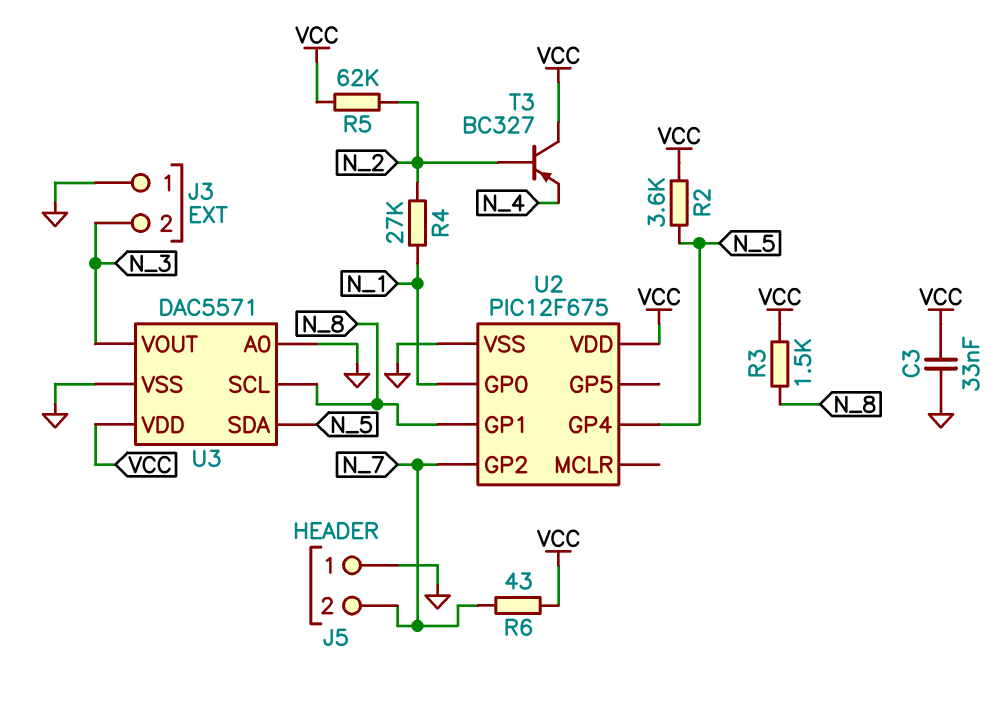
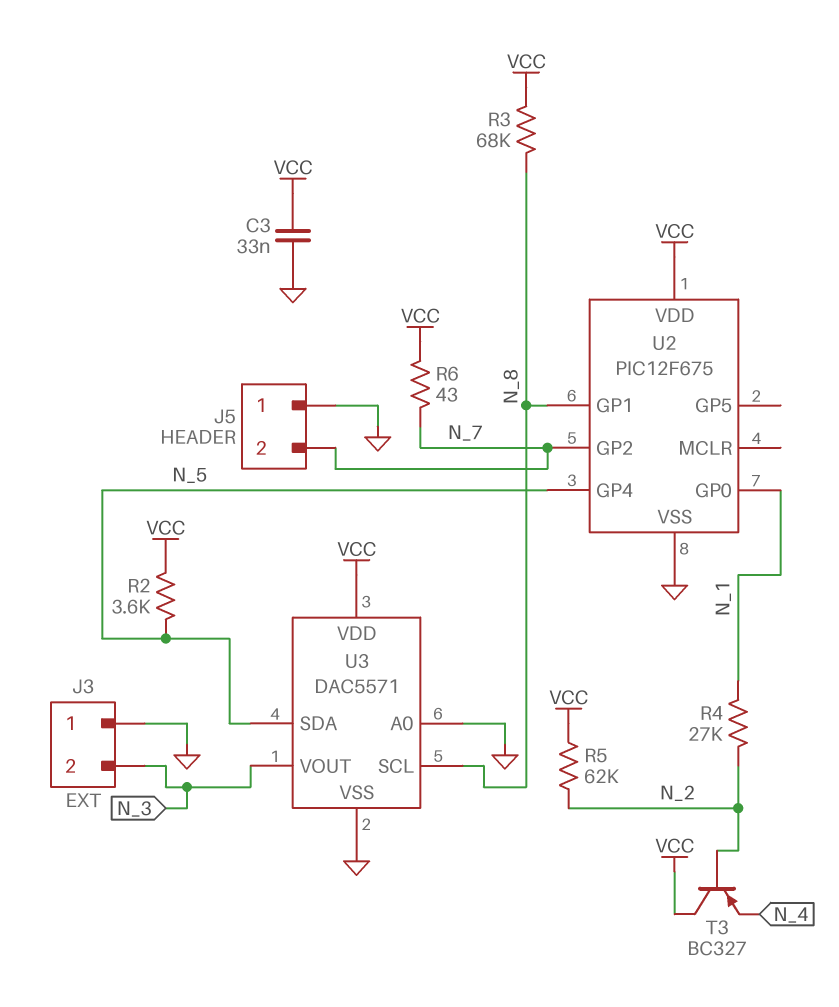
R3: 1.5k (N_8, VCC) -> 68k (N_8, VCC)

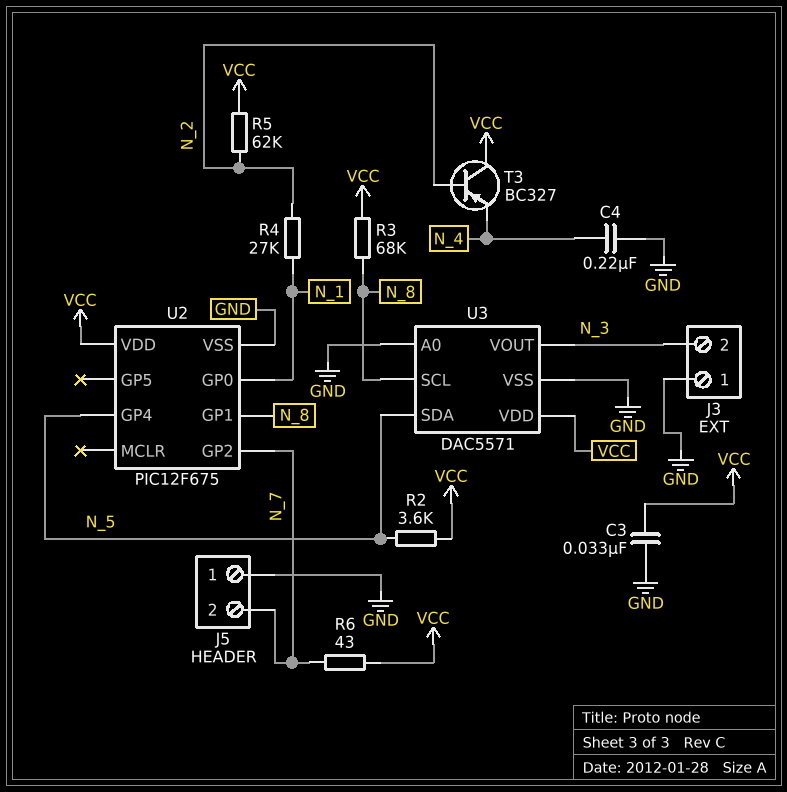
C4: none -> 220nF (GND, N_4)

